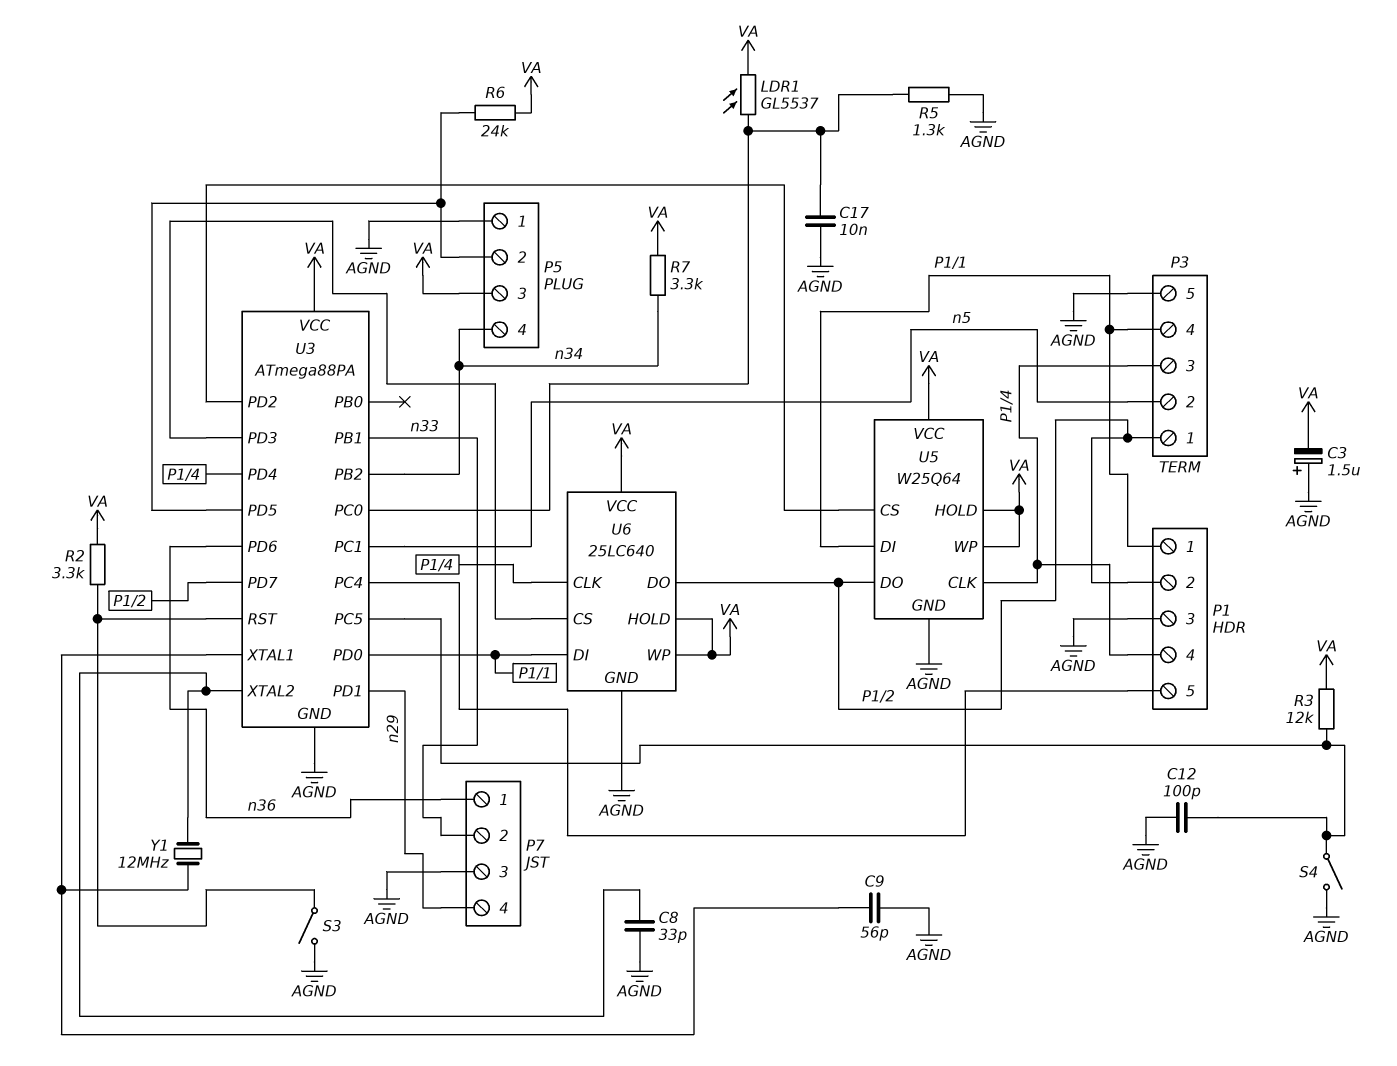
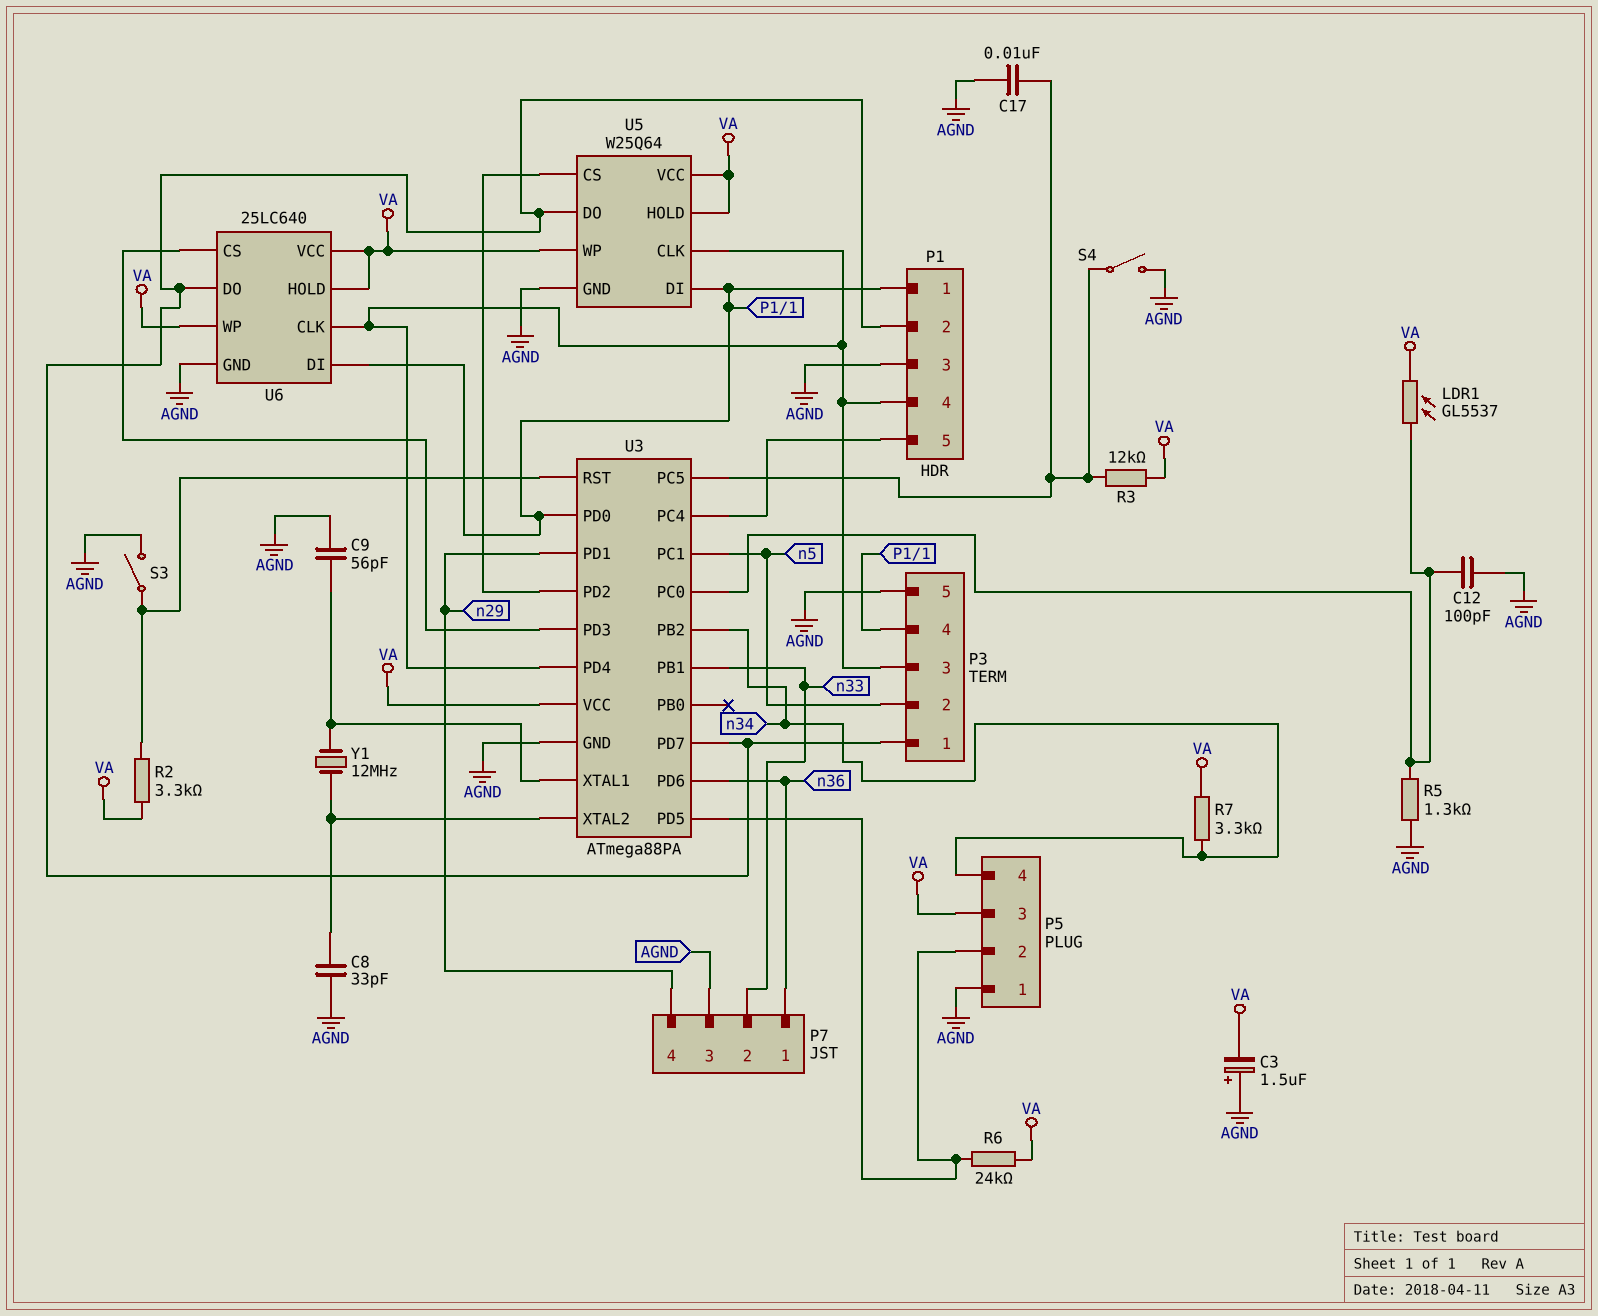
C12: 100pF (AGND, U3/PC5) -> 100pF (AGND, U3/PC0)
C17: 10nF (AGND, U3/PC0) -> 10nF (AGND, U3/PC5)

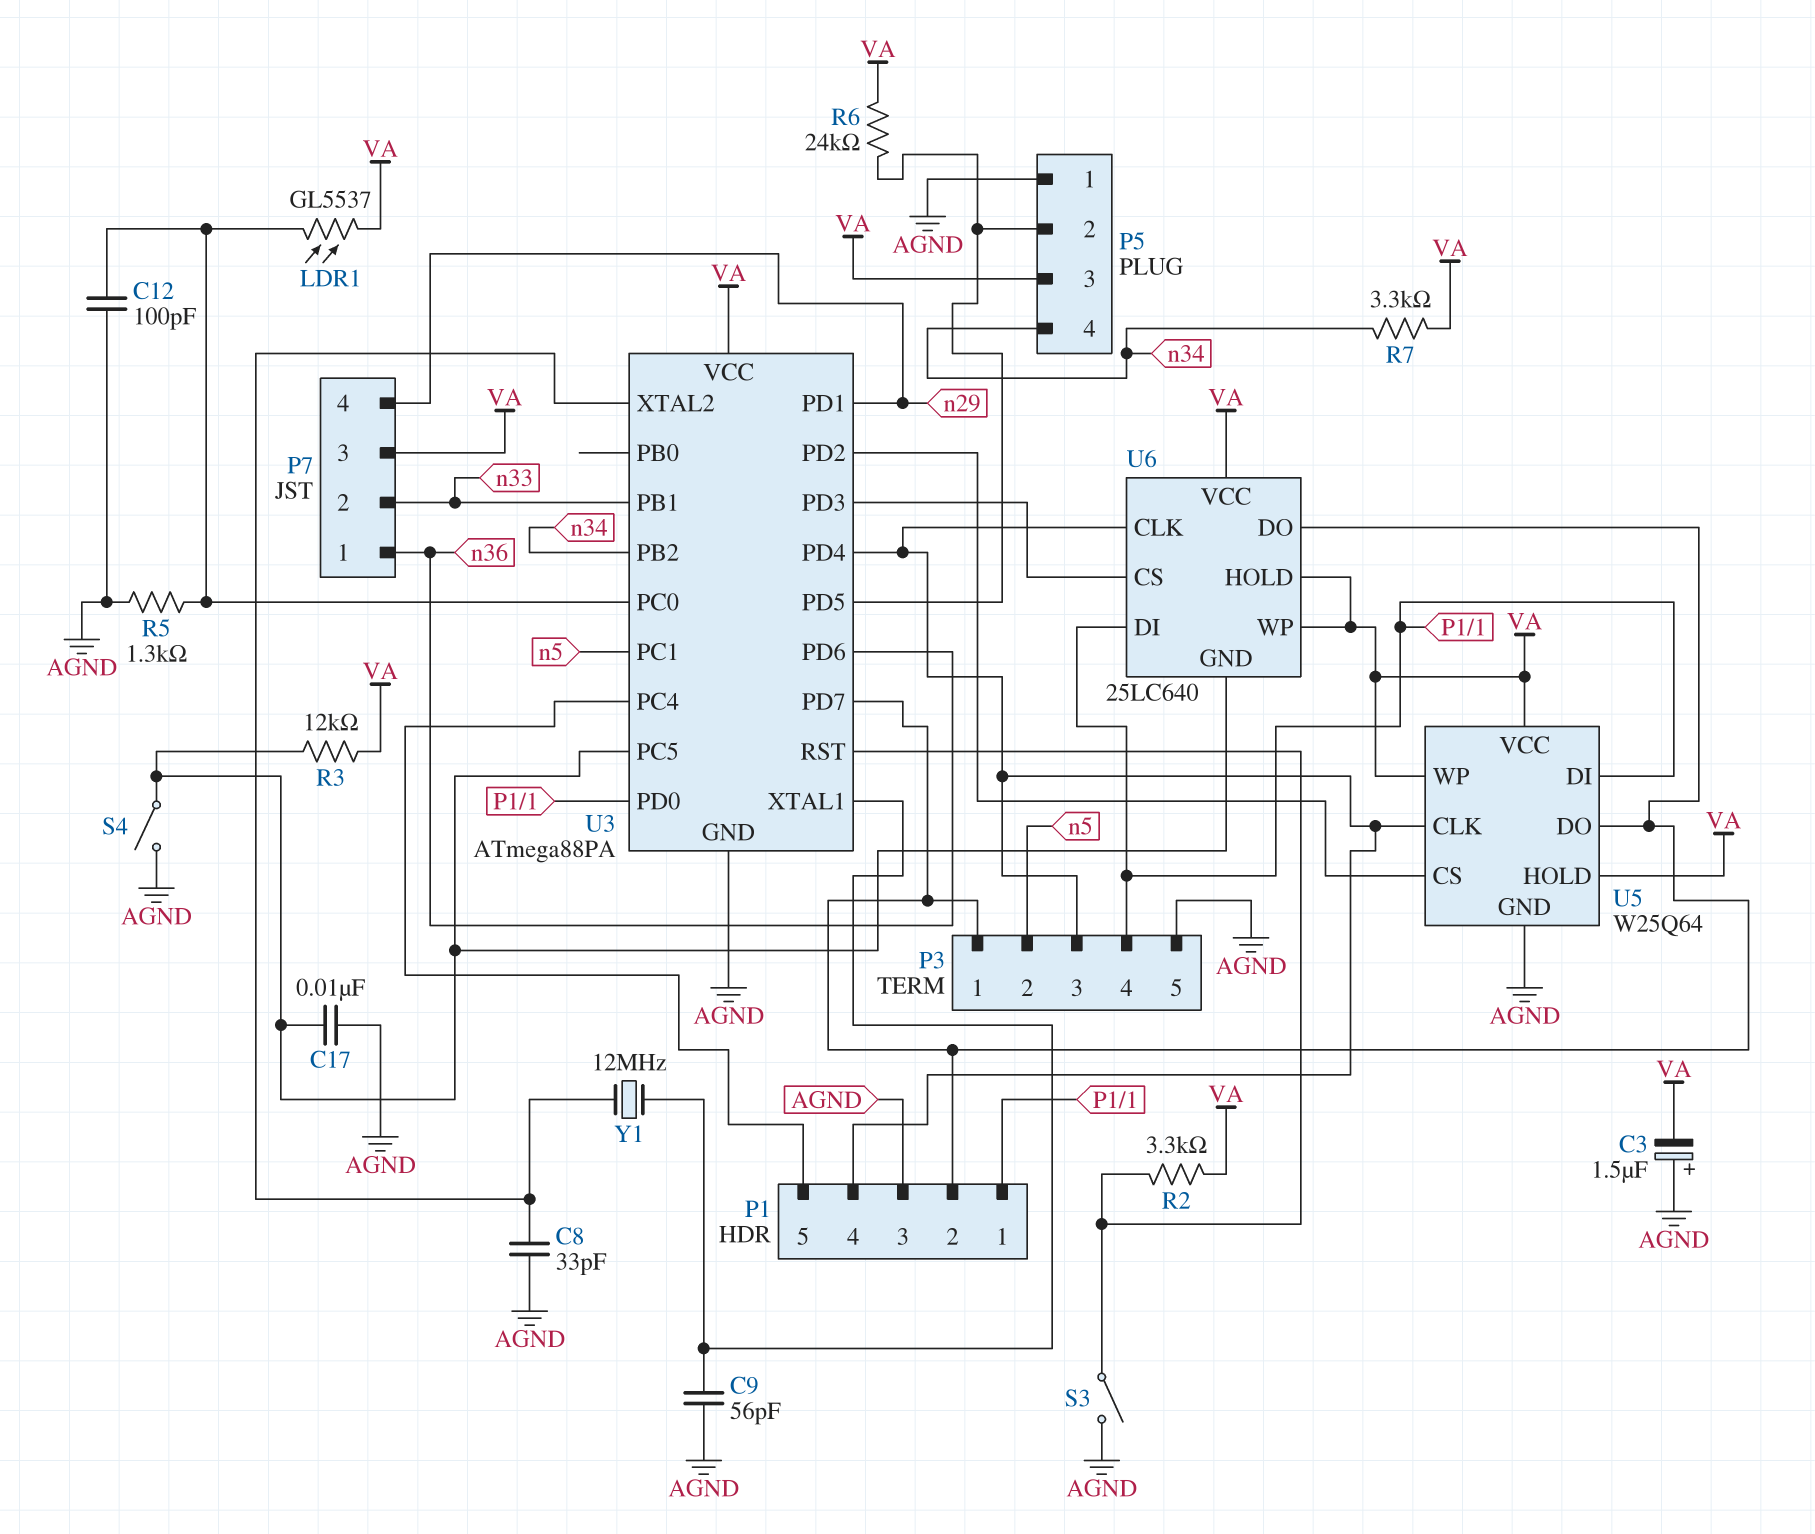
P7 pin 3: AGND -> VA
U6 pin GND: AGND -> U3/PC5

